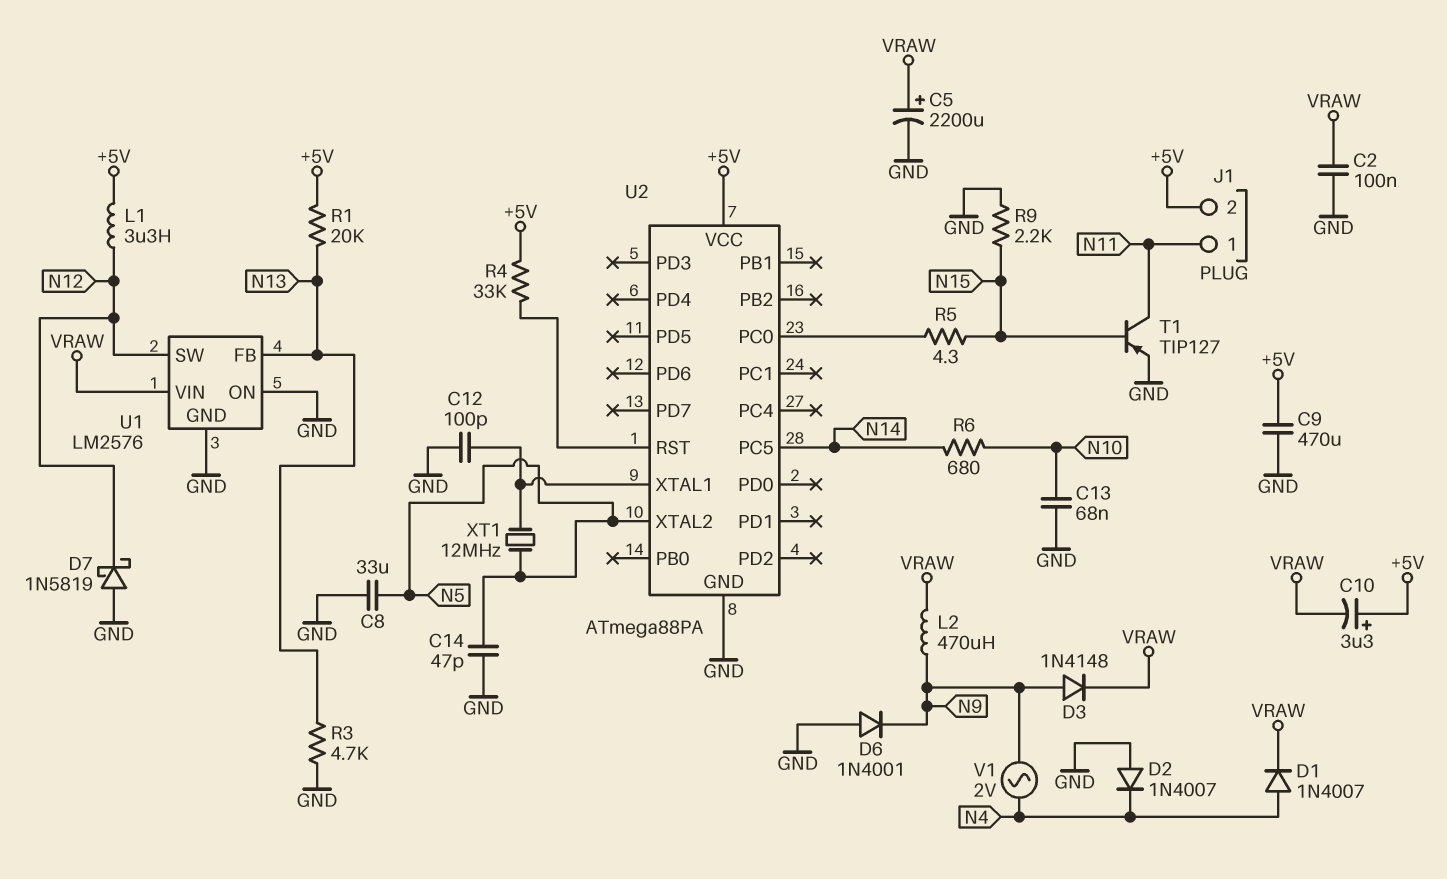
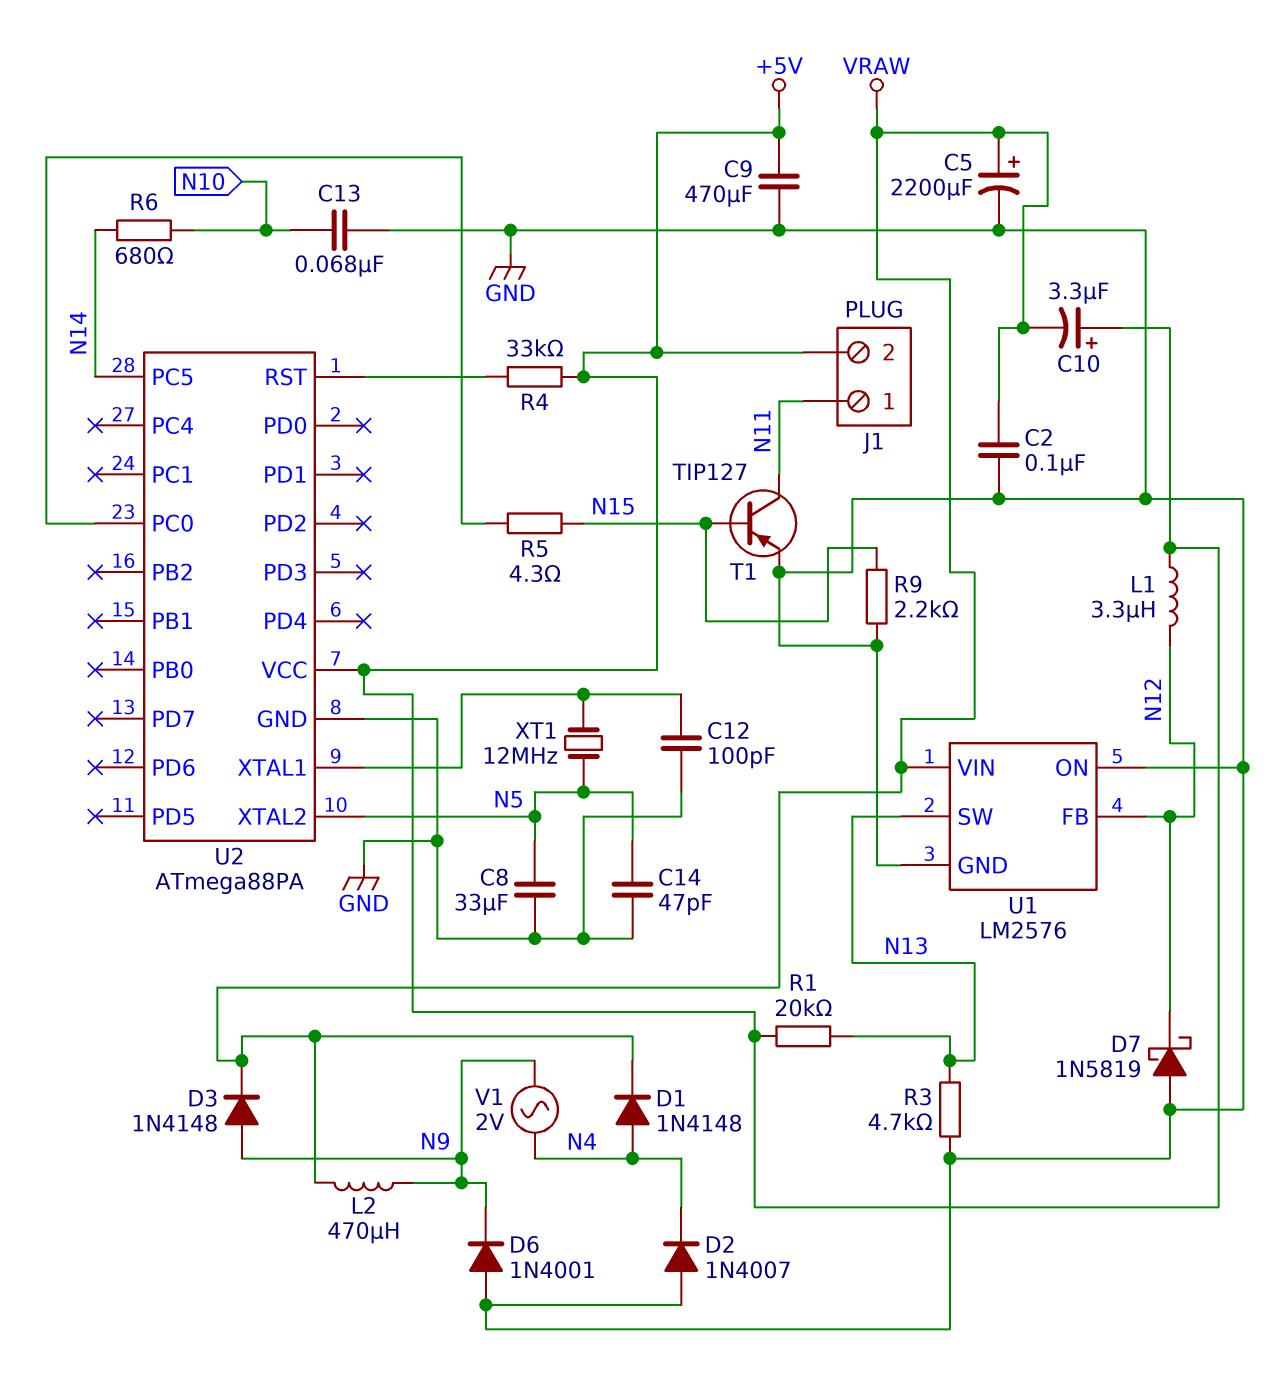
D1: diode 1N4007 (A N4, K VRAW) -> diode 1N4148 (A N4, K VRAW)
U1 pin FB: N13 -> N12
U1 pin SW: N12 -> N13

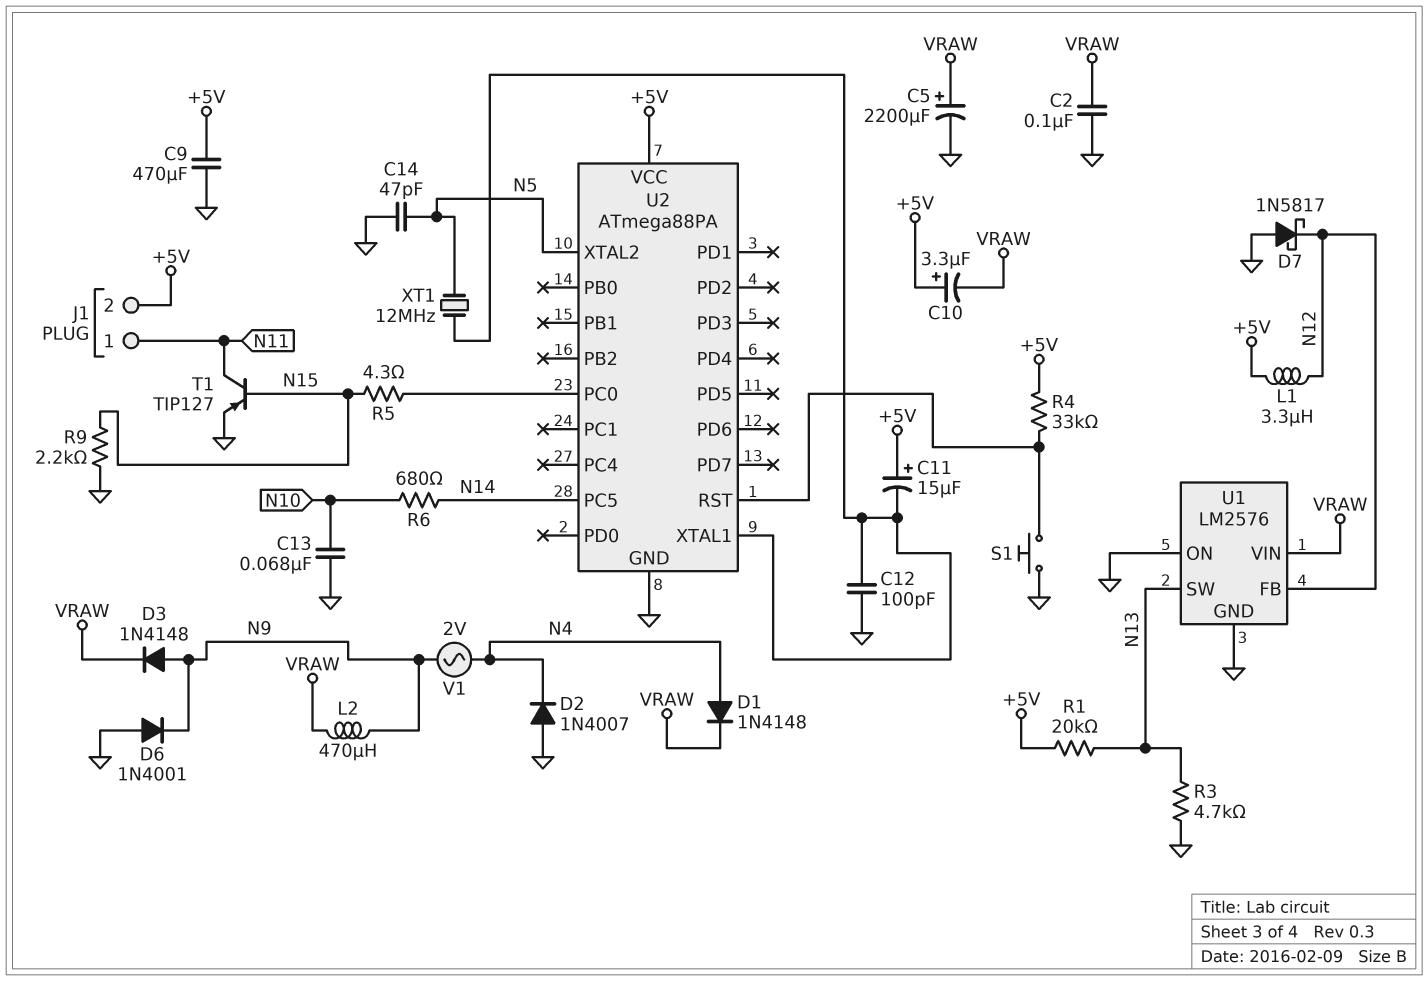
C8: 33uF (GND, N5) -> none
C11: none -> 15uF (plus +5V, minus U2/XTAL1)
D7: schottky 1N5819 (A GND, K N12) -> schottky 1N5817 (A GND, K N12)
S1: none -> button (GND, U2/RST)

